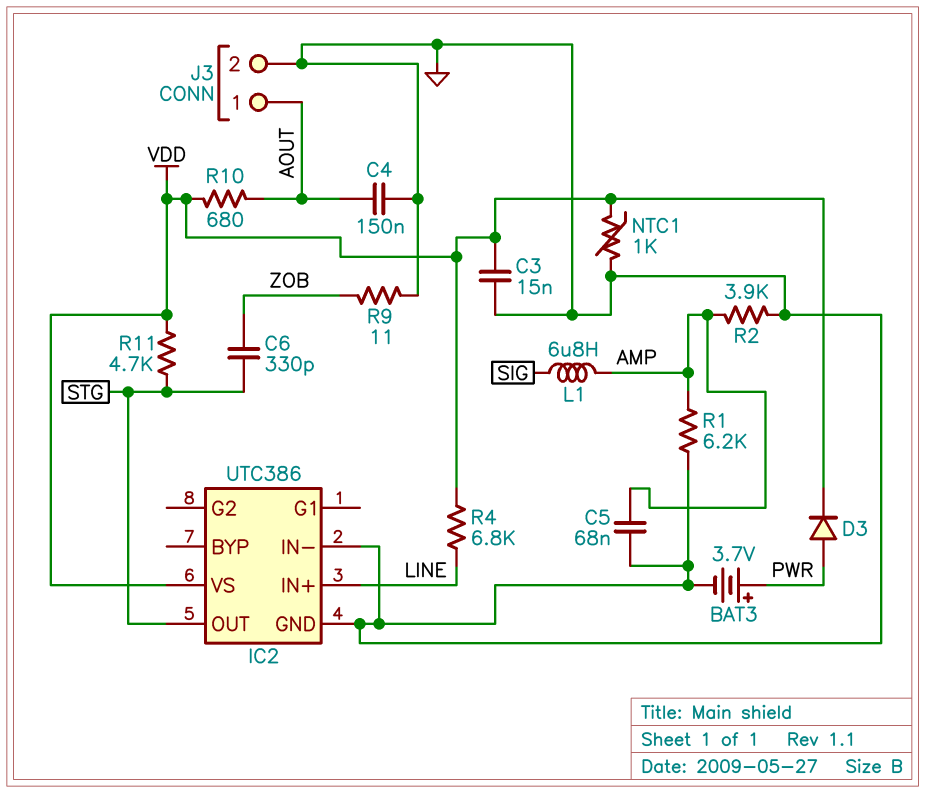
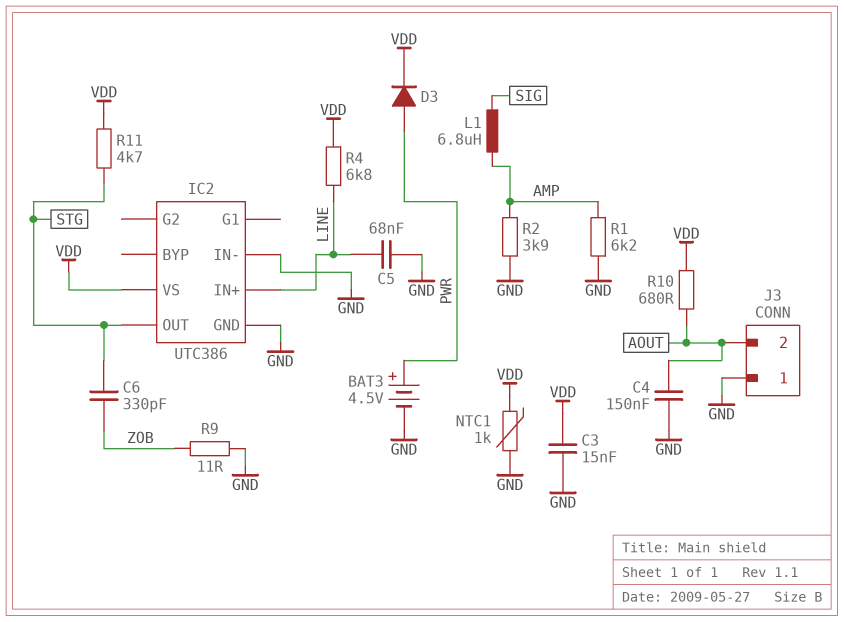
BAT3: 3.7V (plus PWR, minus GND) -> 4.5V (plus PWR, minus GND)
C5: 68nF (AMP, GND) -> 68nF (GND, LINE)
J3 pin 1: AOUT -> GND
J3 pin 2: GND -> AOUT

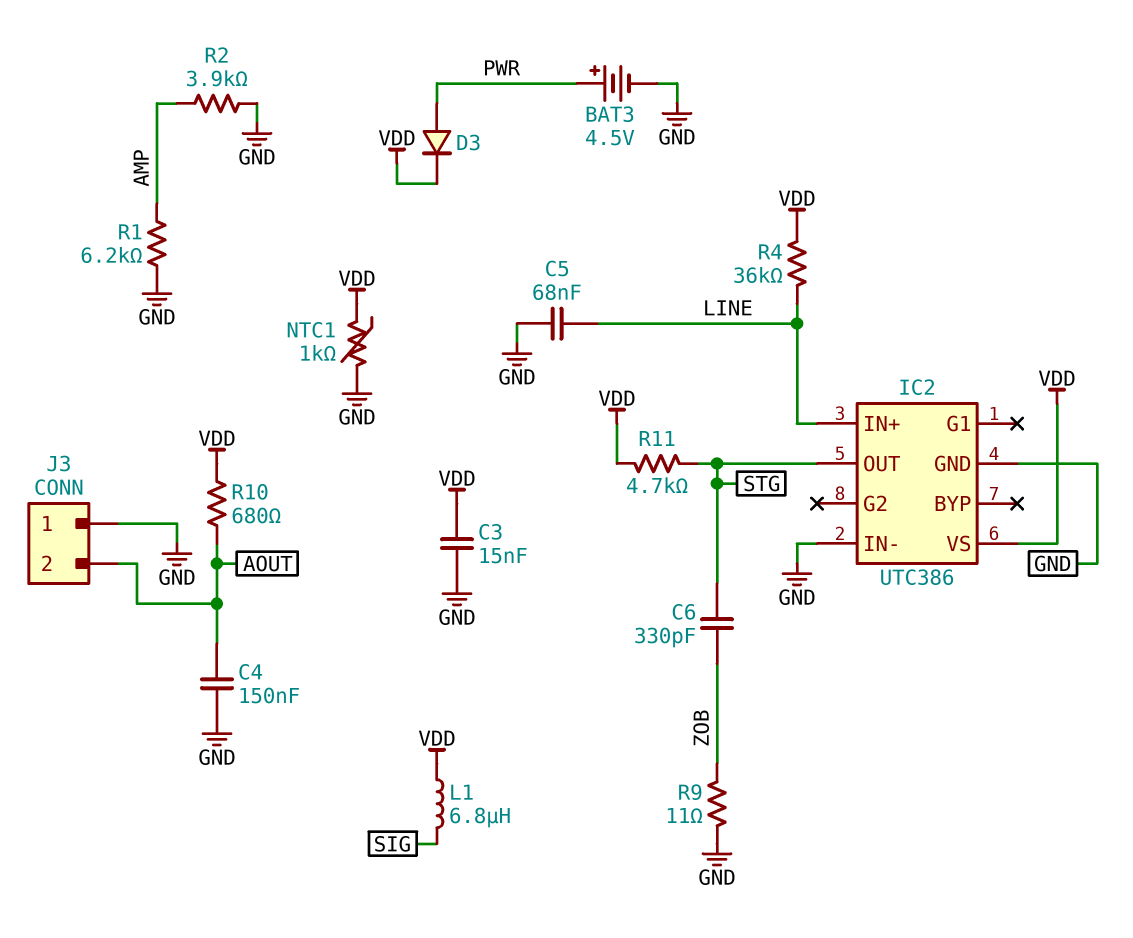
L1: 6.8uH (AMP, SIG) -> 6.8uH (SIG, VDD)
R4: 6.8k (LINE, VDD) -> 36k (LINE, VDD)

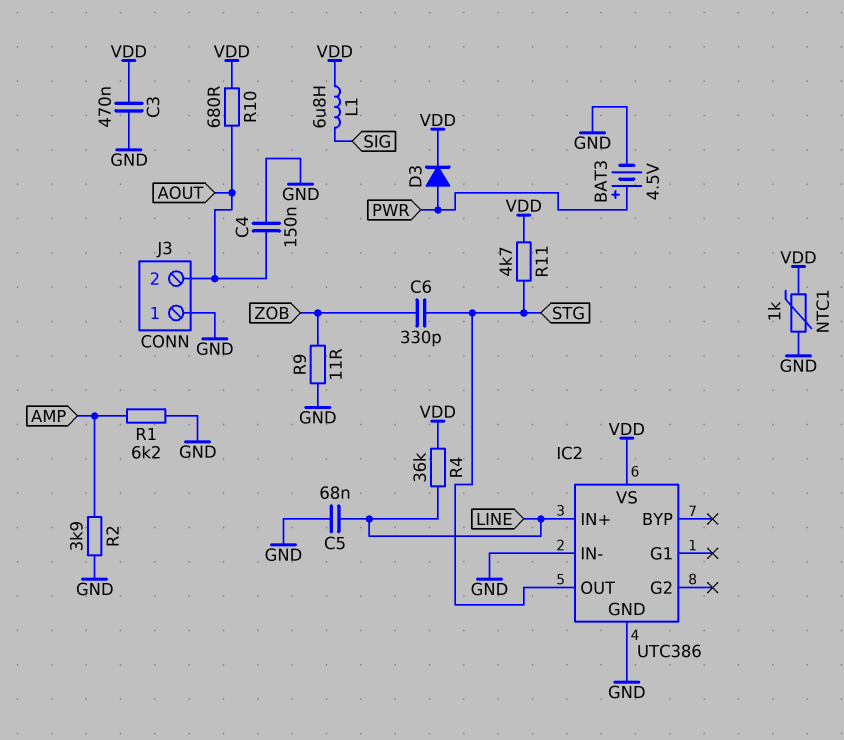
C3: 15nF (GND, VDD) -> 470nF (GND, VDD)

